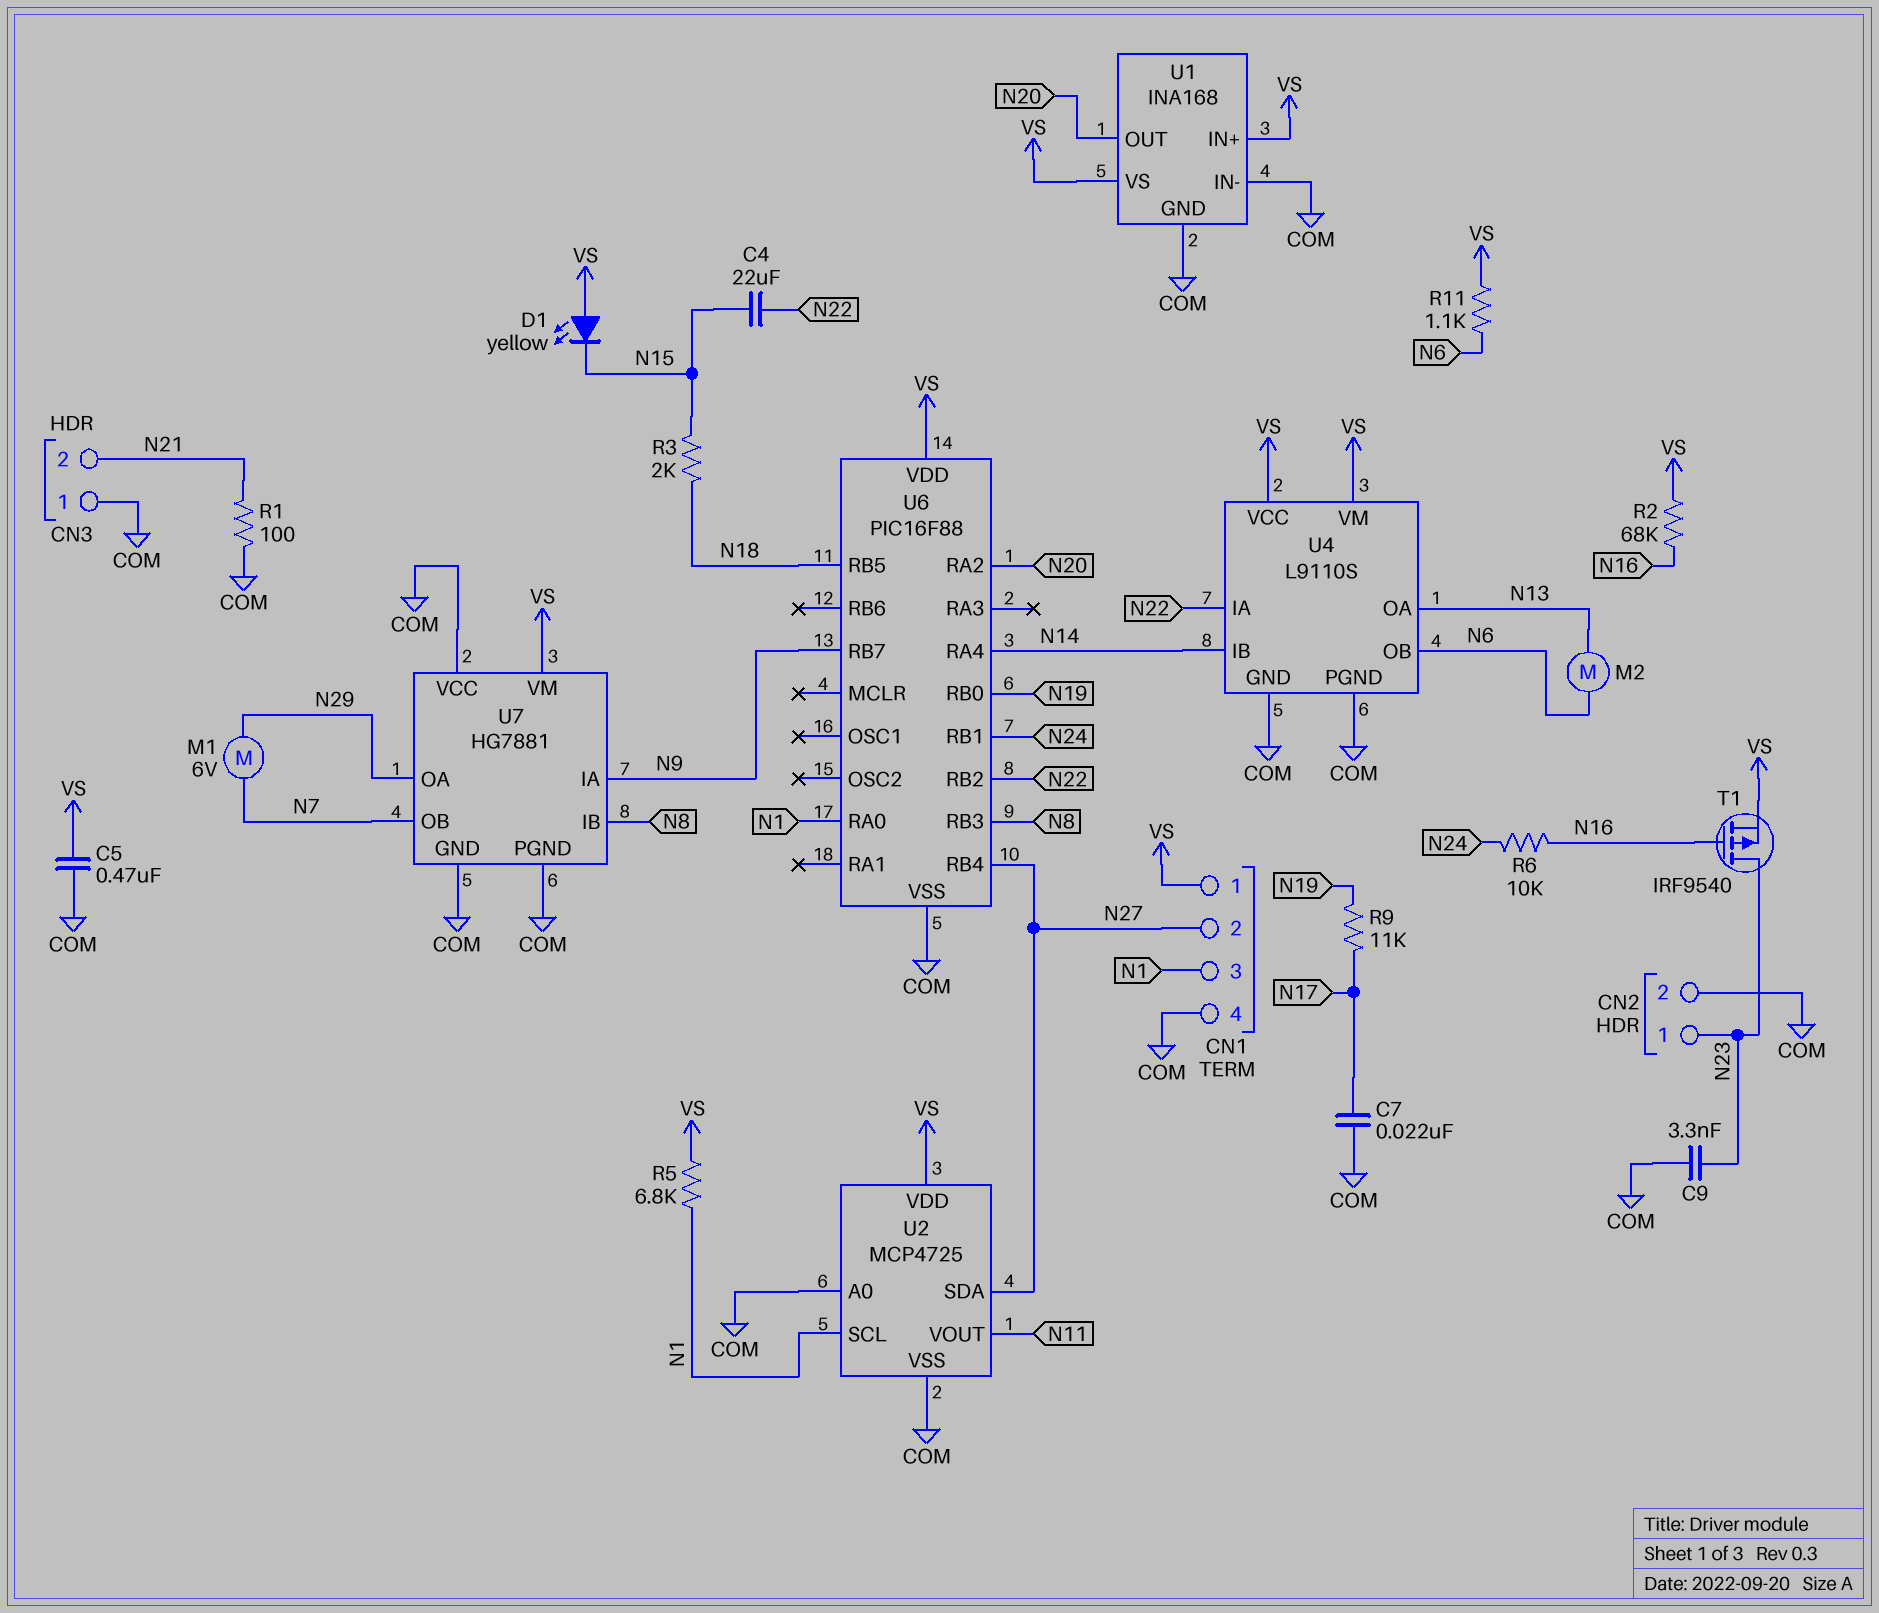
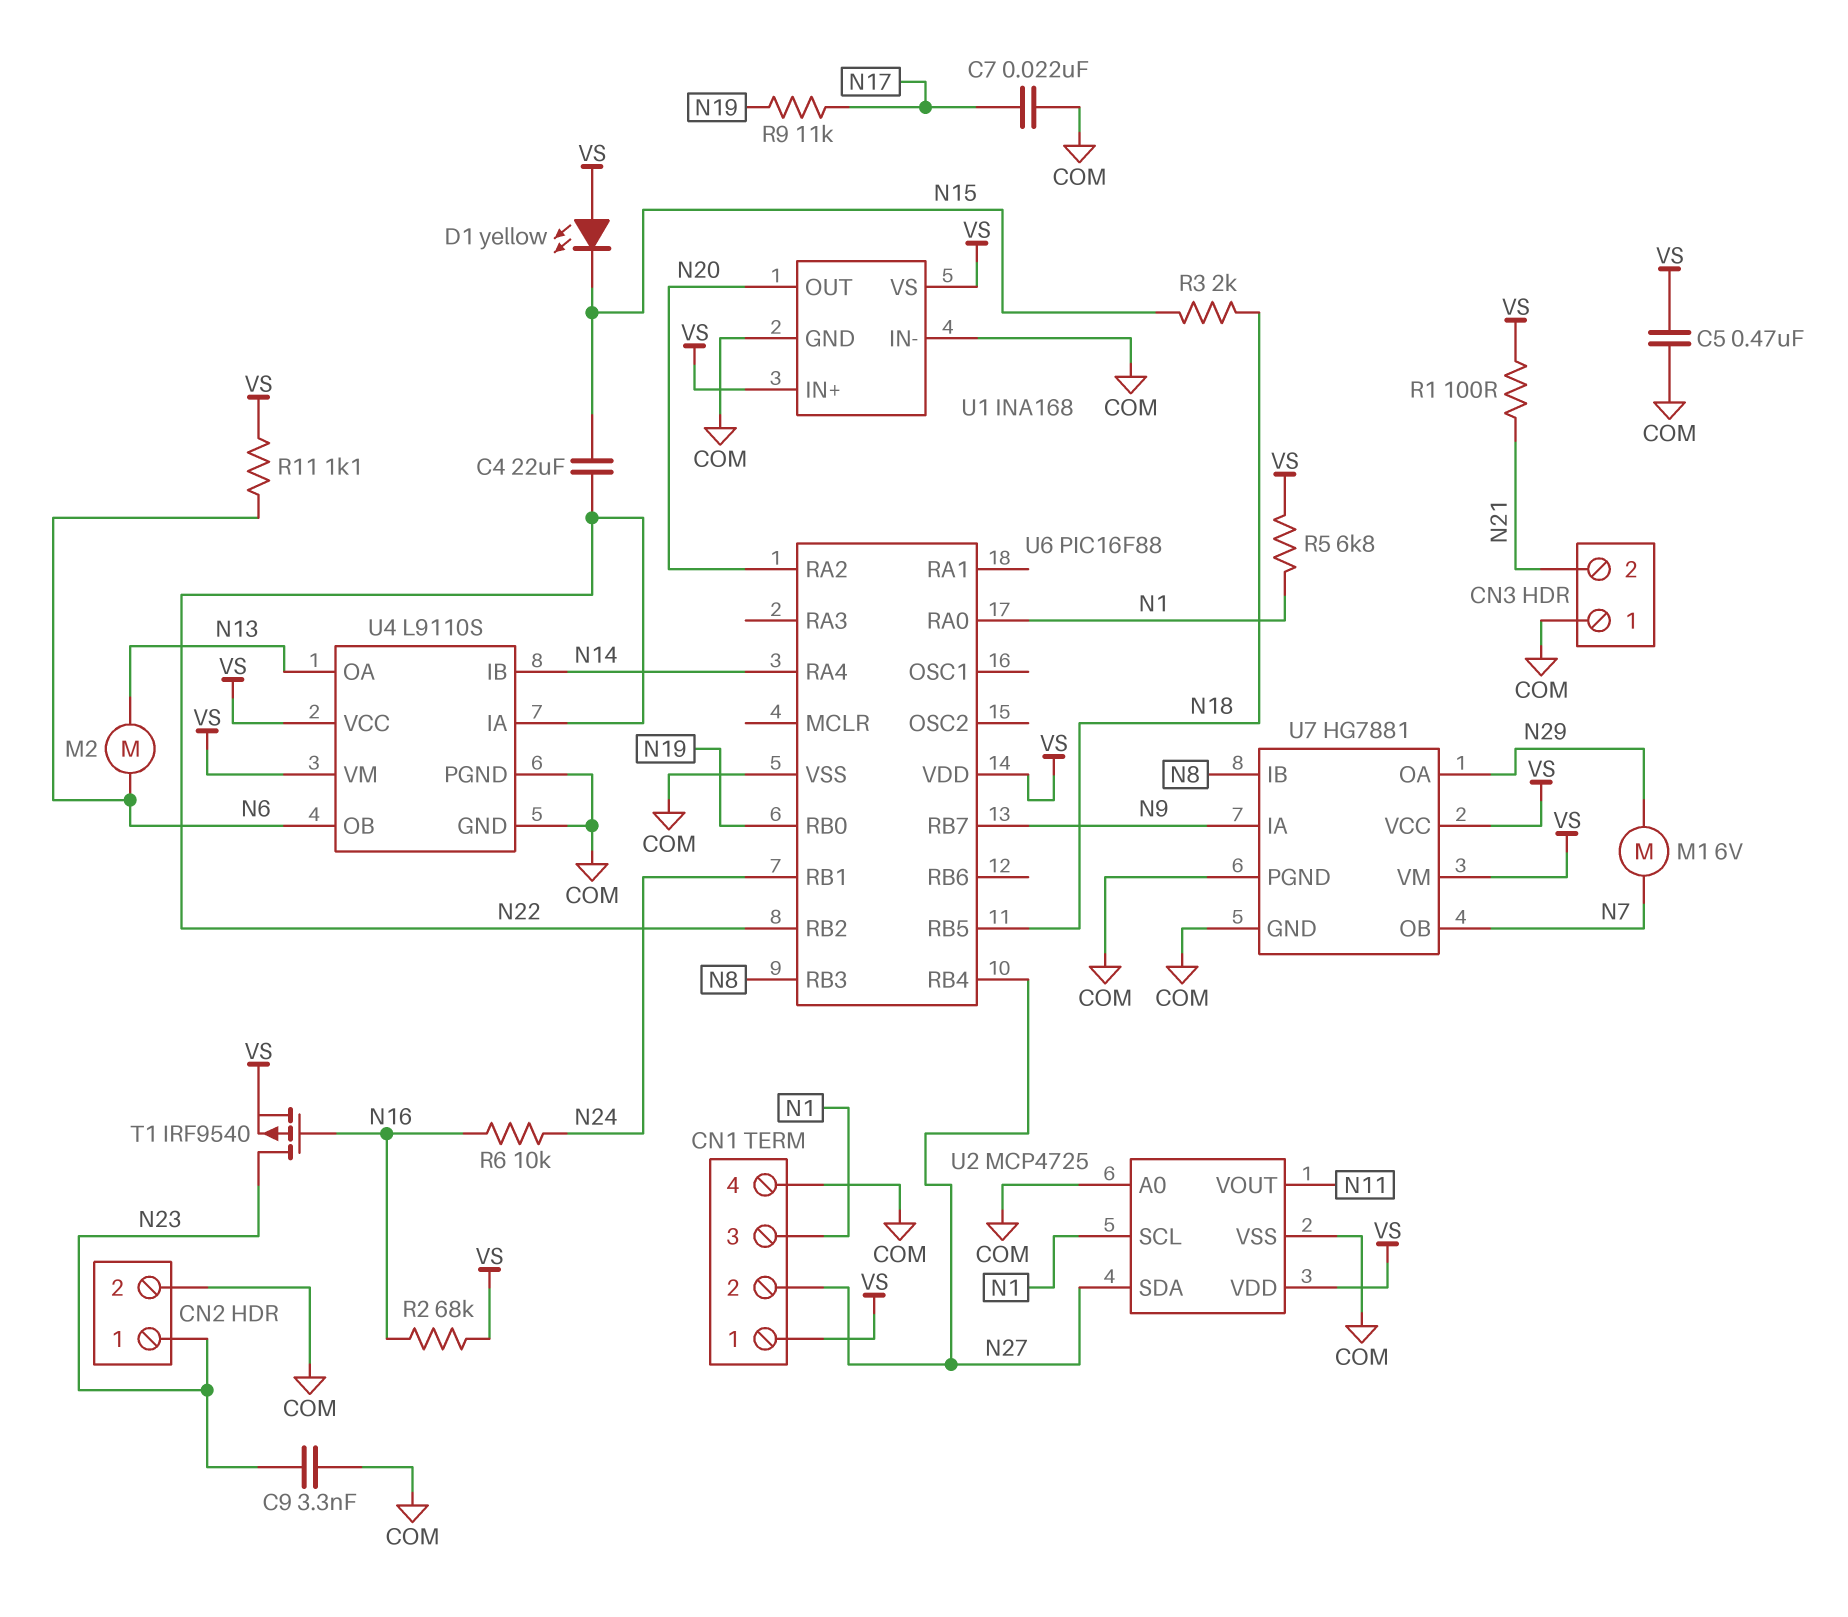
R1: 100 (COM, N21) -> 100 (N21, VS)
U7 pin VCC: COM -> VS

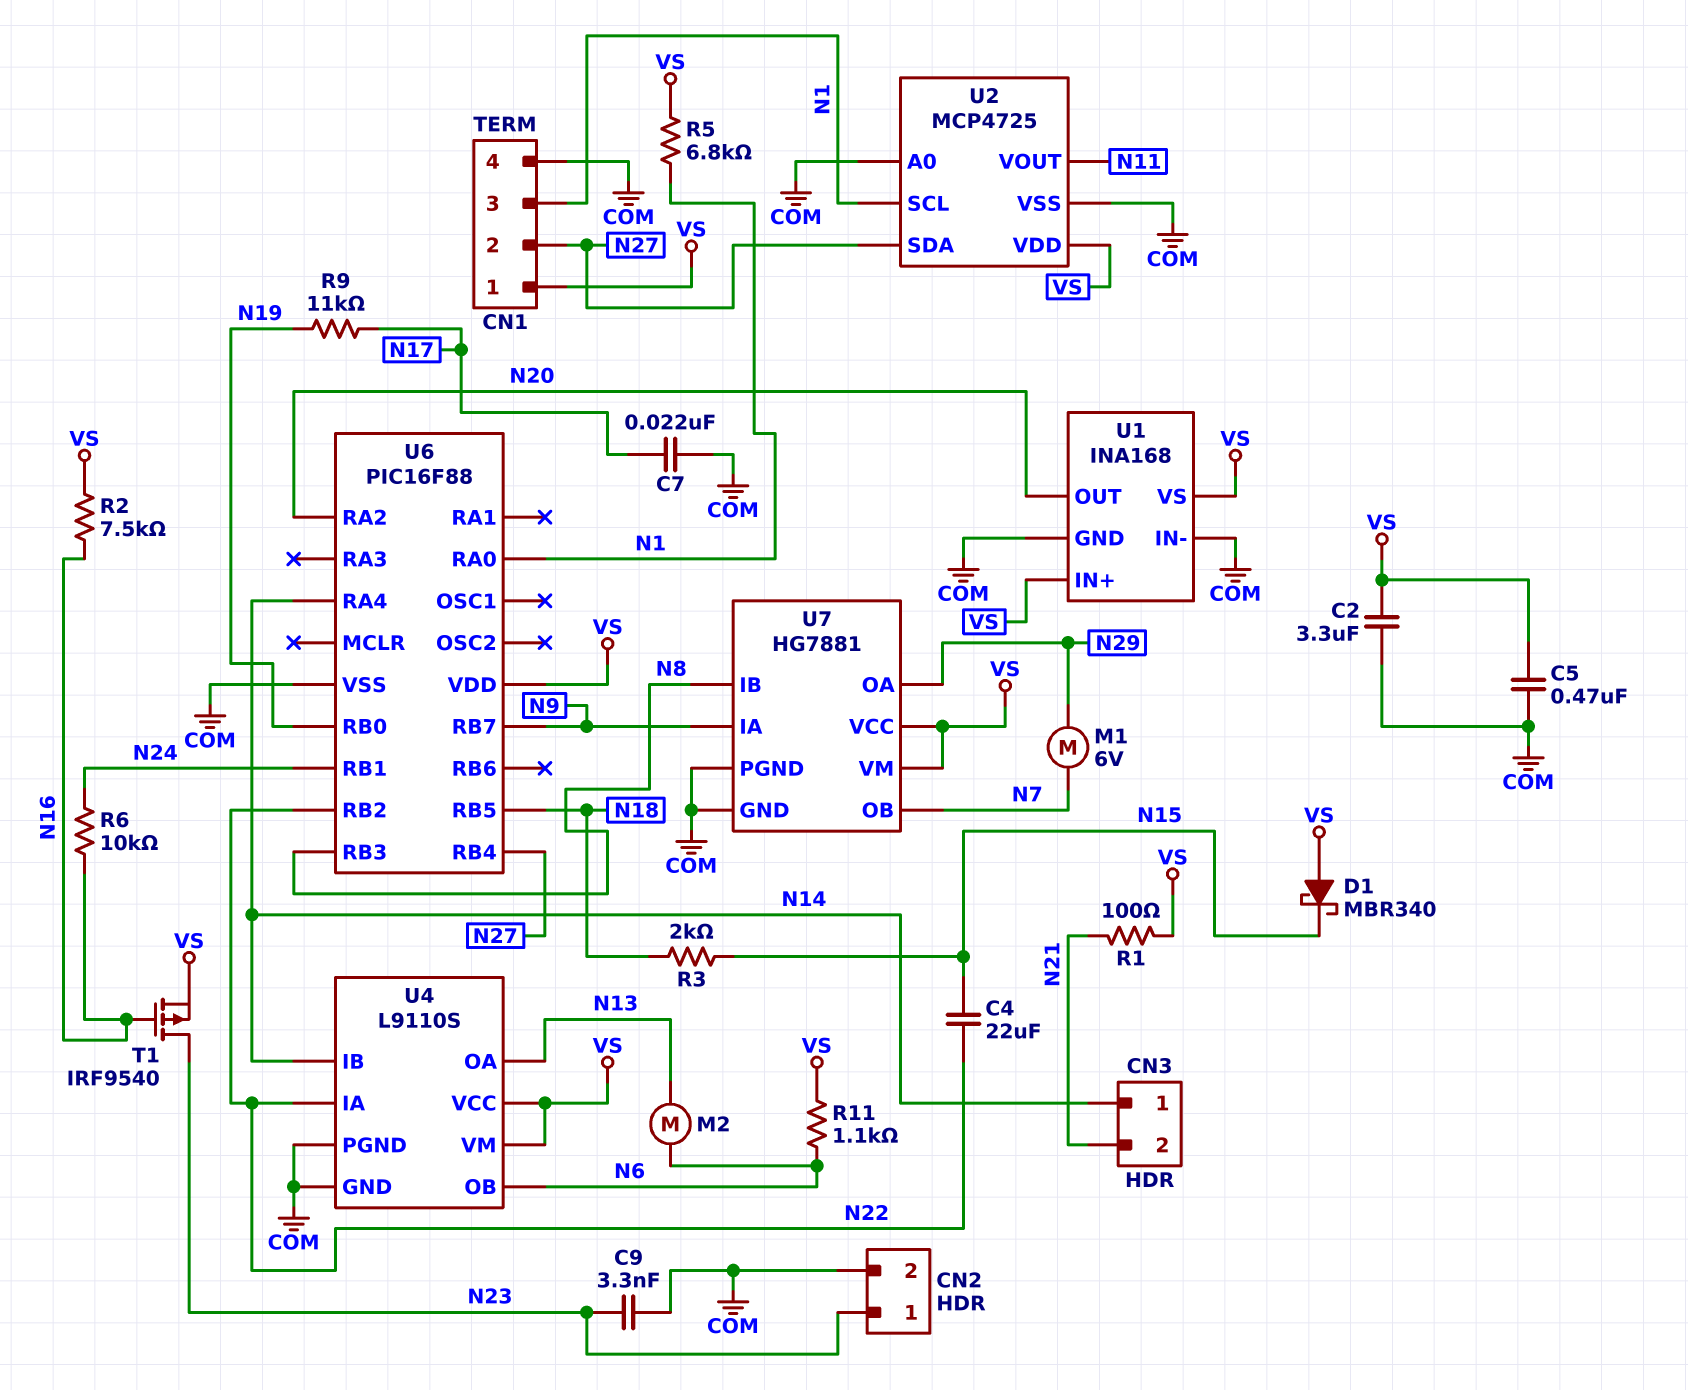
C2: none -> 3.3uF (COM, VS)
CN3 pin 1: COM -> N14
D1: LED yellow (A VS, K N15) -> schottky MBR340 (A VS, K N15)
R2: 68k (N16, VS) -> 7.5k (N16, VS)

